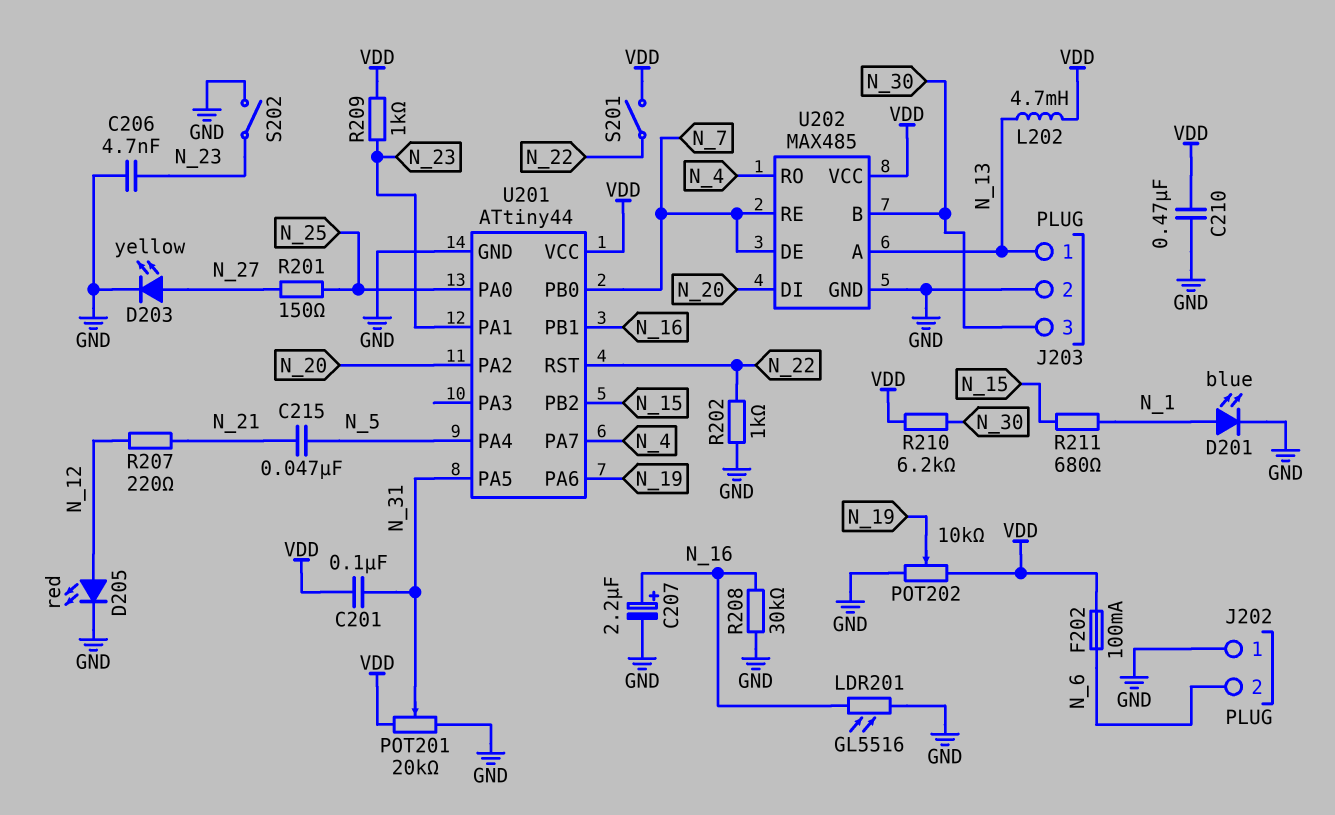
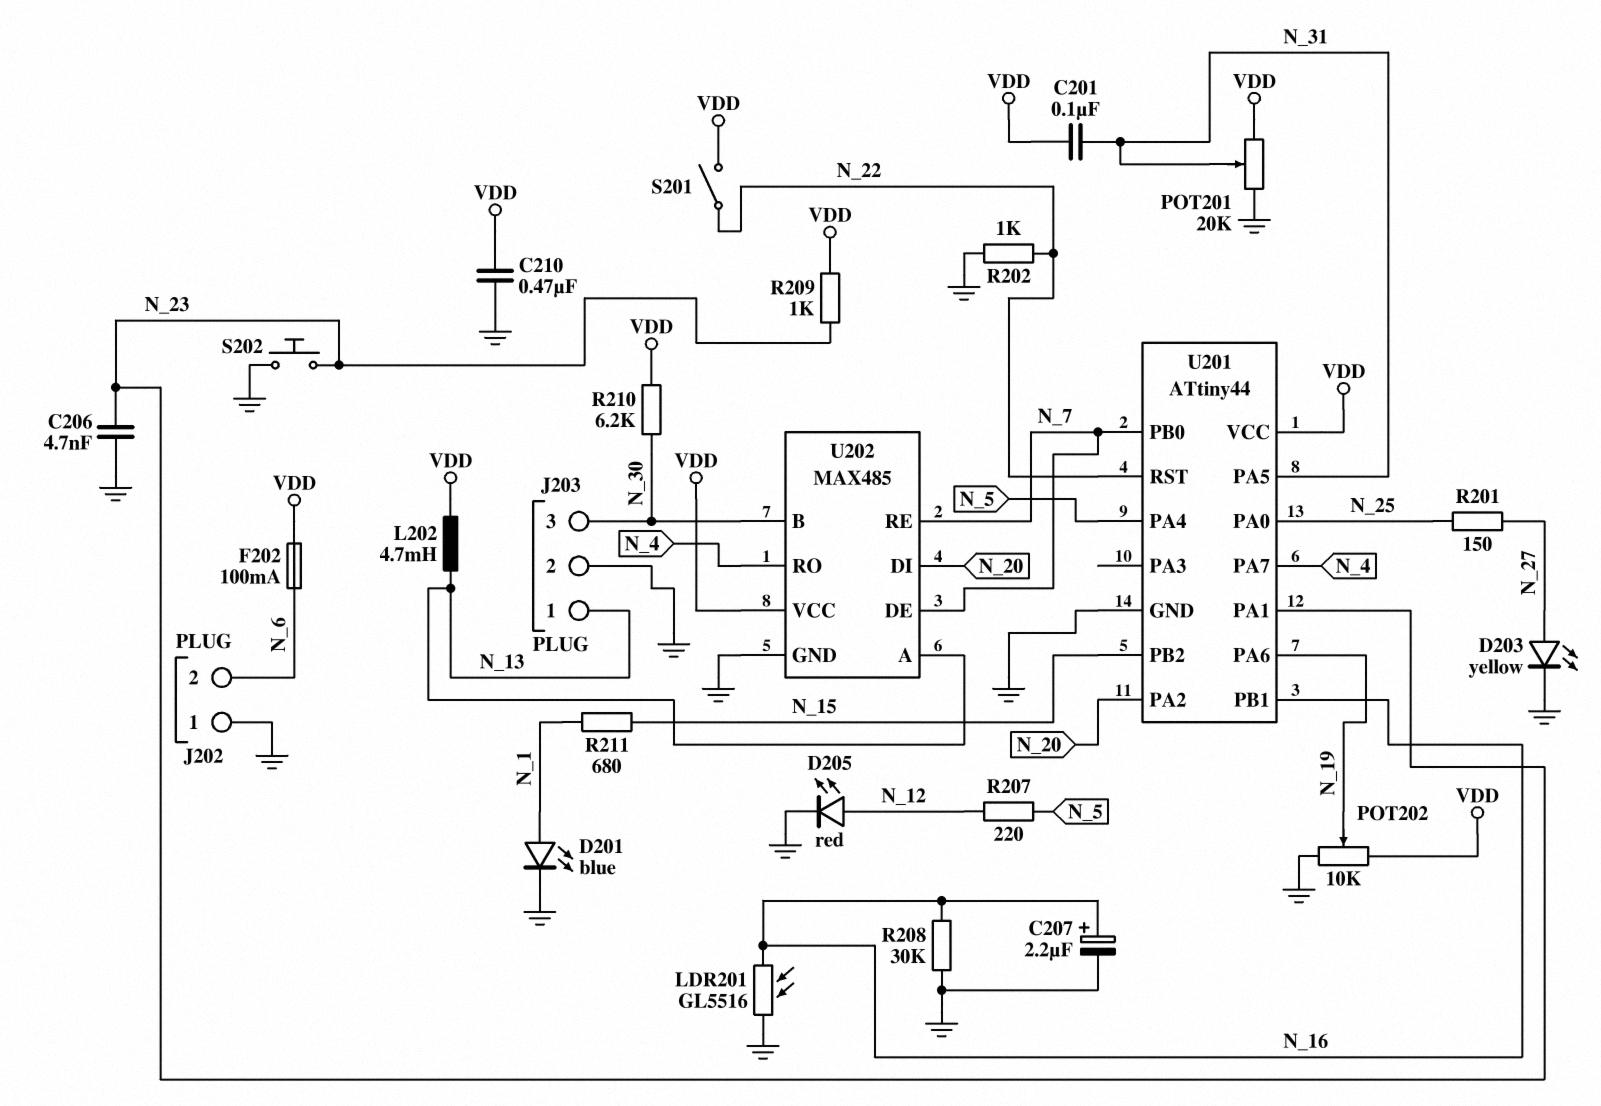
C215: 47nF (N_5, N_21) -> none
R207: 220 (N_12, N_21) -> 220 (N_5, N_12)
S202: switch (GND, N_23) -> button (GND, N_23)

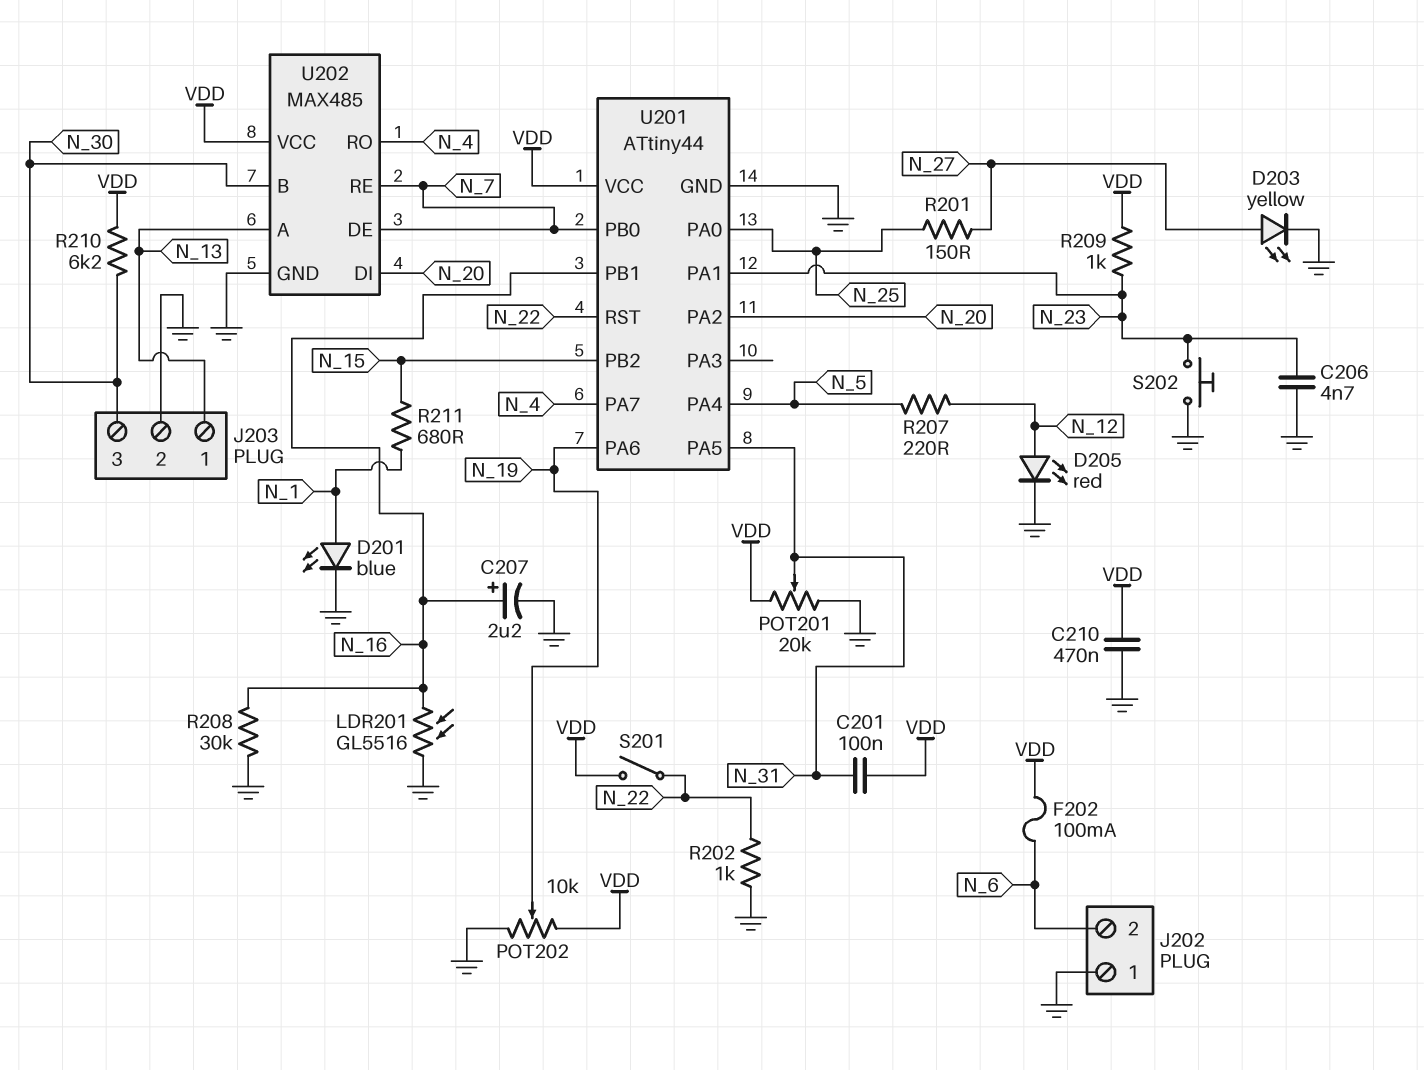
L202: 4.7mH (N_13, VDD) -> none

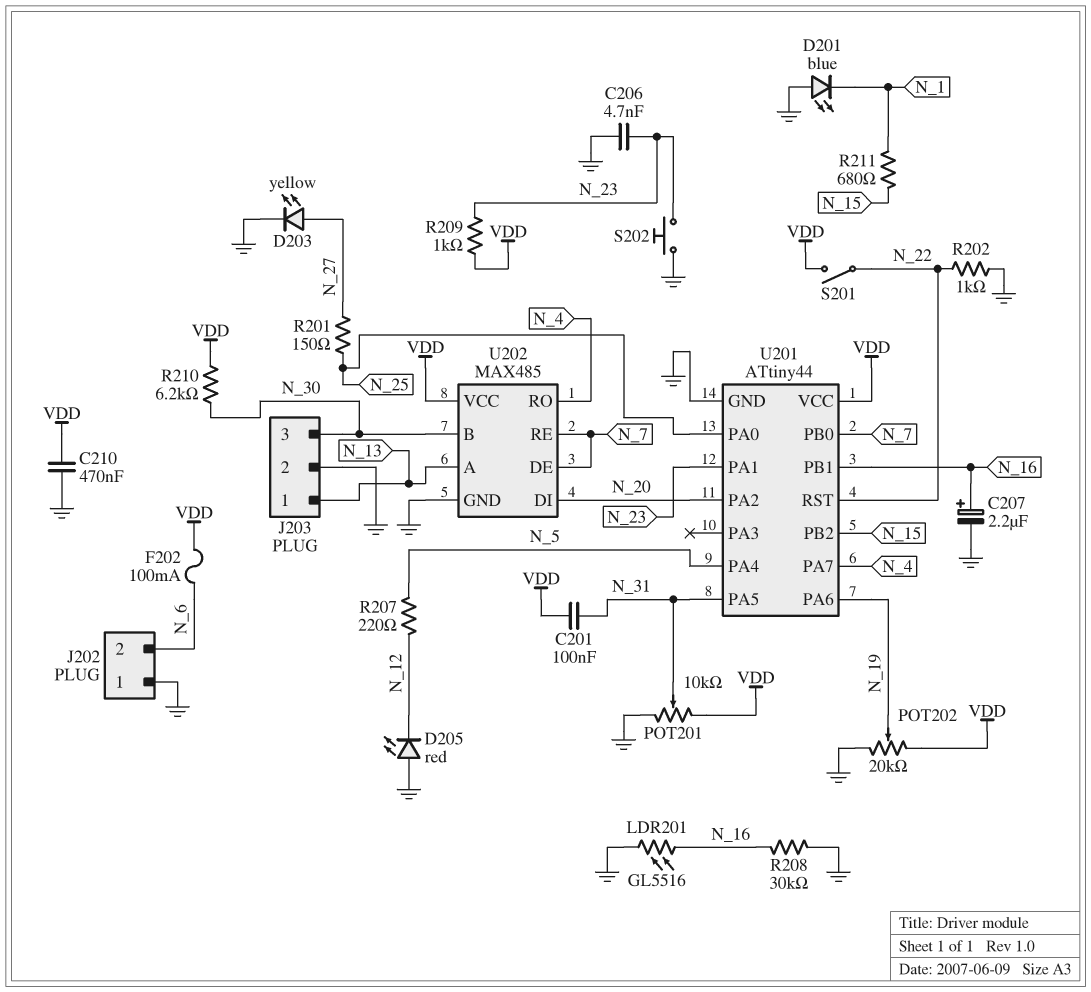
D201: LED blue (A N_1, K GND) -> LED blue (A GND, K N_1)
D205: LED red (A N_12, K GND) -> LED red (A GND, K N_12)
POT201: 20k (GND, VDD, wiper N_31) -> 10k (GND, VDD, wiper N_31)
POT202: 10k (GND, VDD, wiper N_19) -> 20k (GND, VDD, wiper N_19)

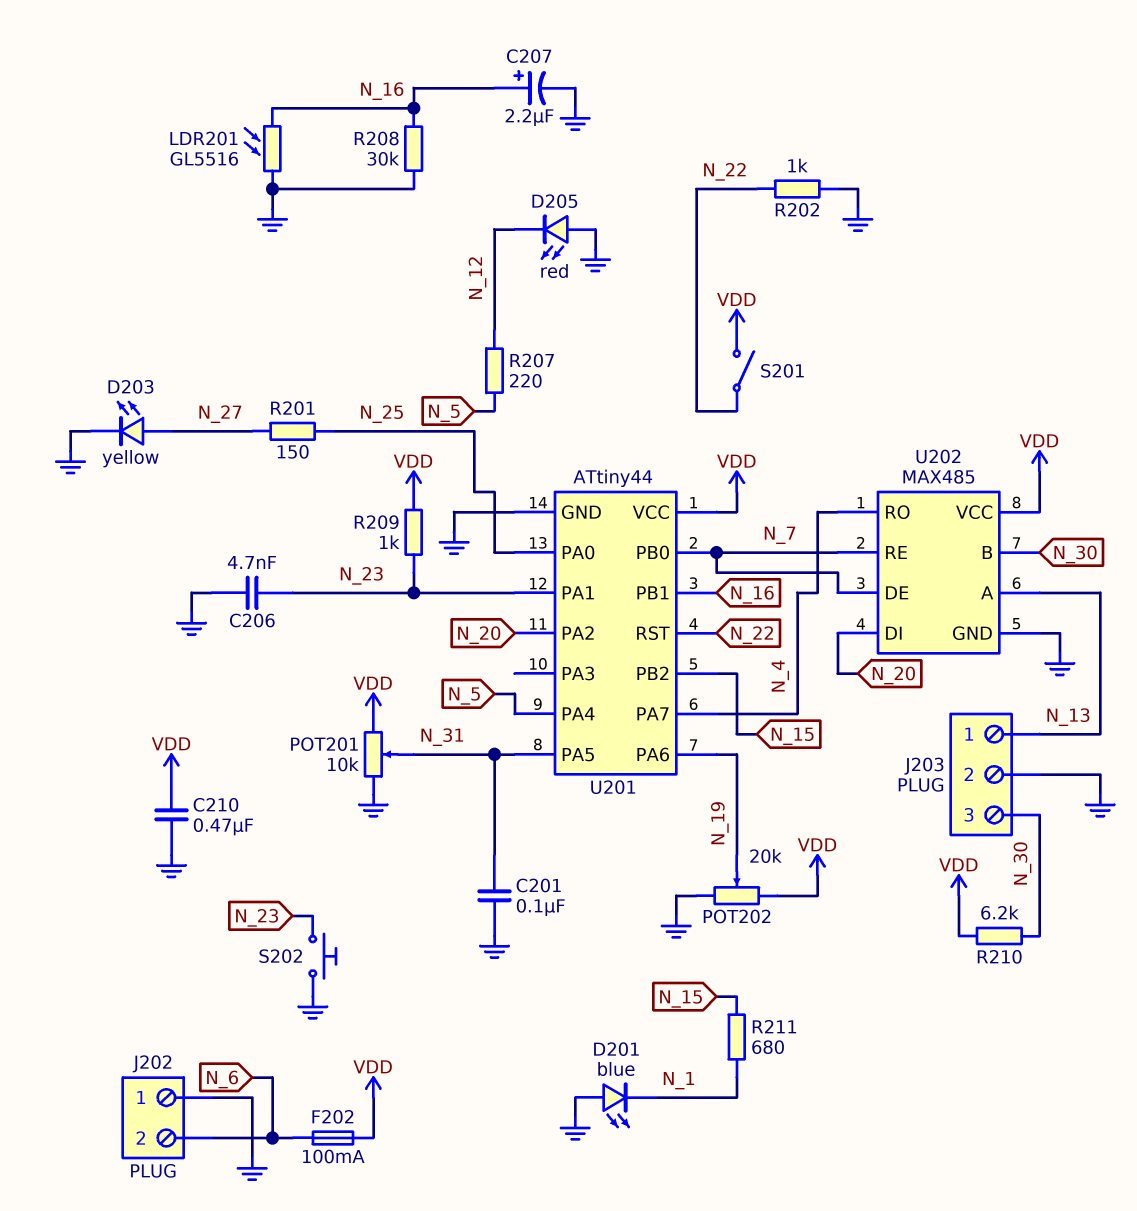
C201: 100nF (N_31, VDD) -> 100nF (GND, N_31)

